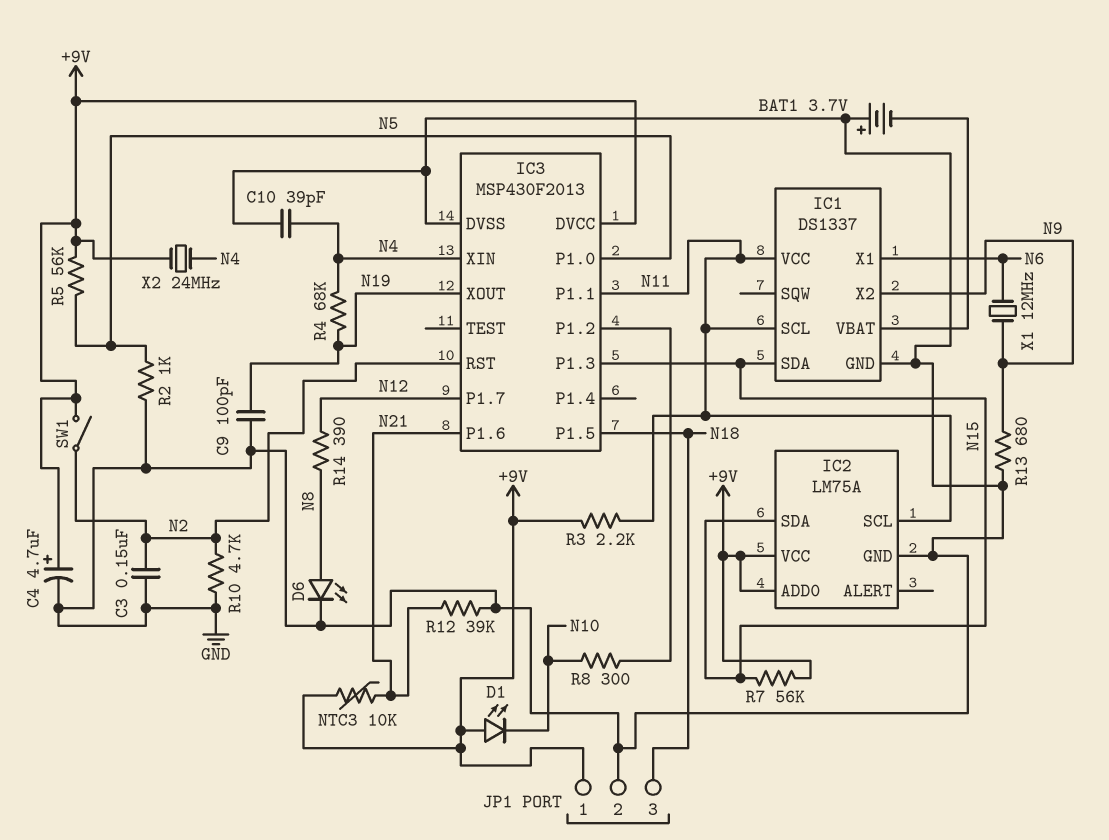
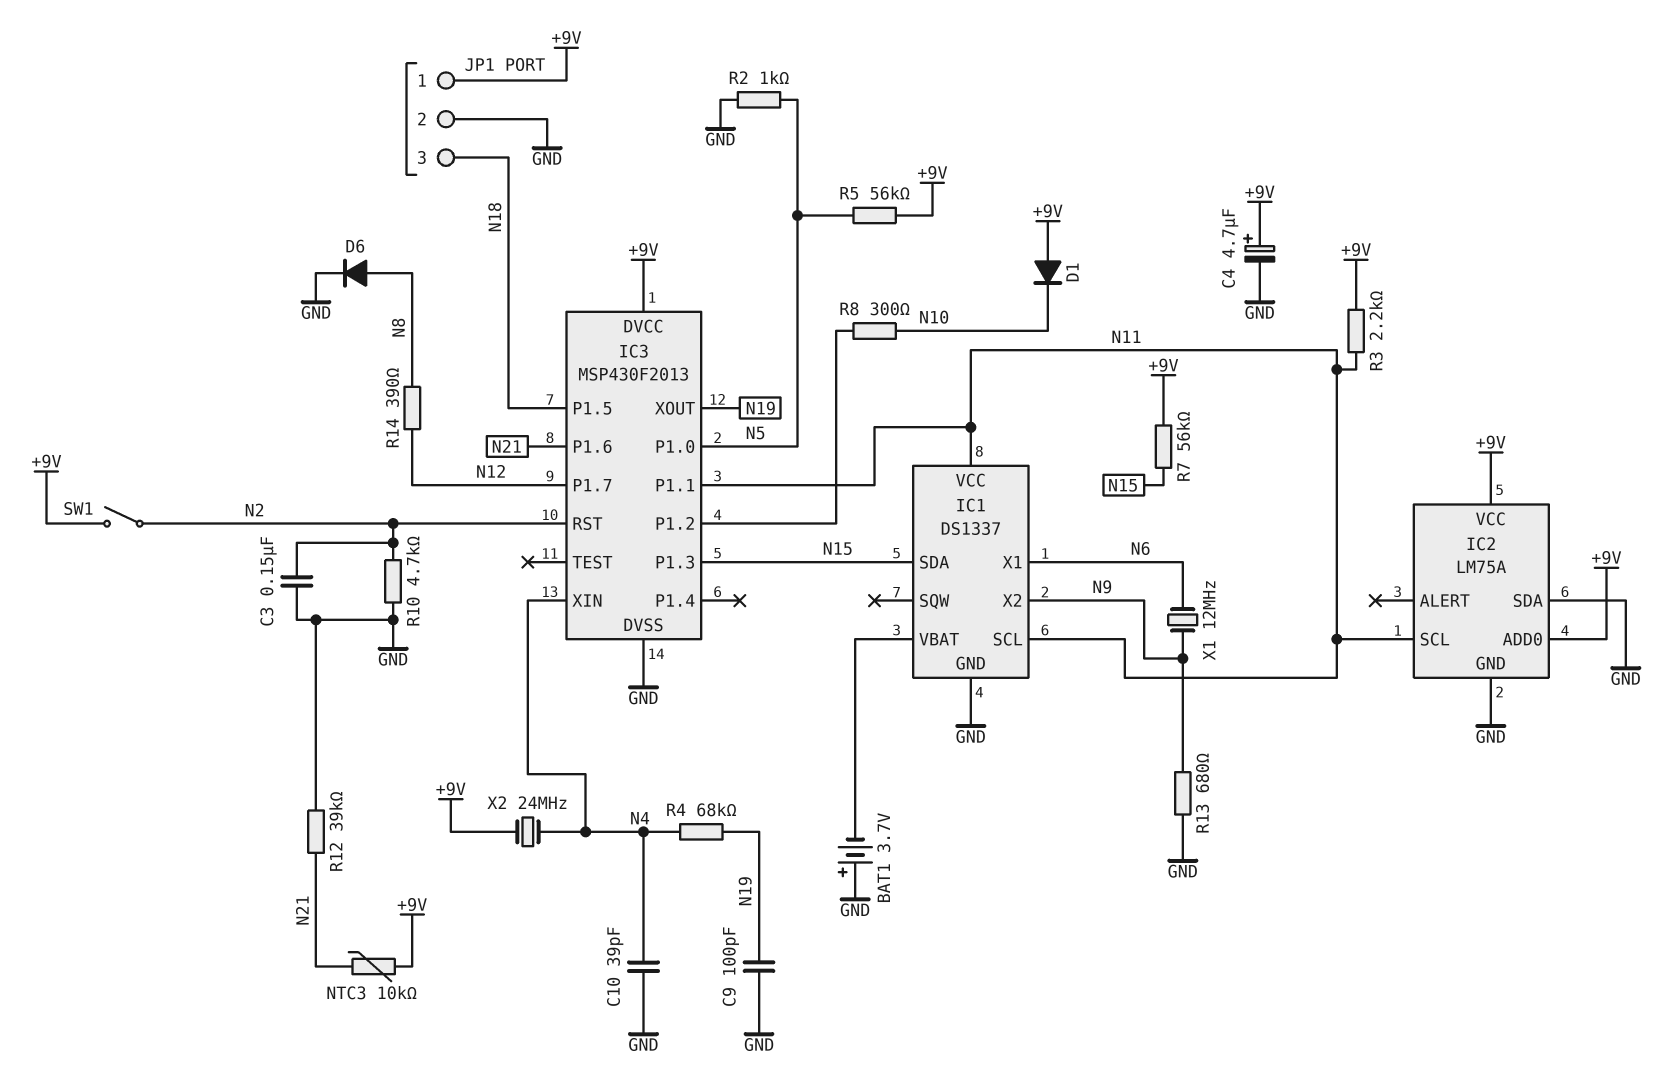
D1: LED (A +9V, K N10) -> diode (A +9V, K N10)
D6: LED (A N8, K GND) -> diode (A N8, K GND)
IC2 pin SDA: N15 -> GND

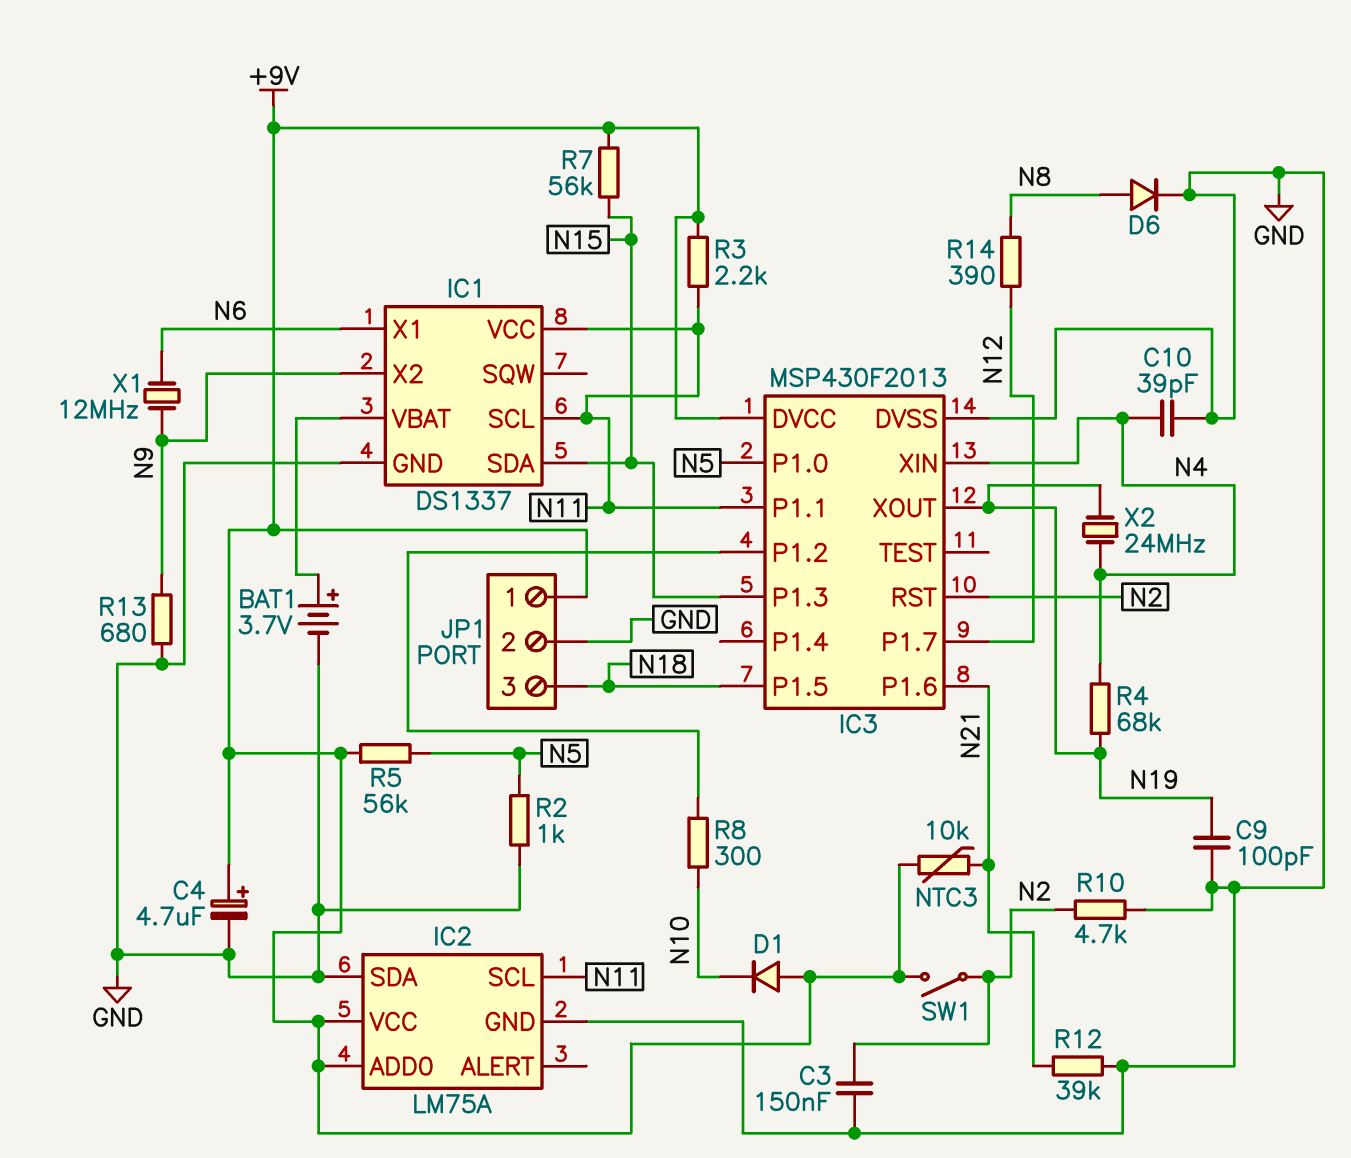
BAT1: 3.7V (plus GND, minus IC1/VBAT) -> 3.7V (plus IC1/VBAT, minus GND)
X2: 24MHz (+9V, N4) -> 24MHz (N4, N19)

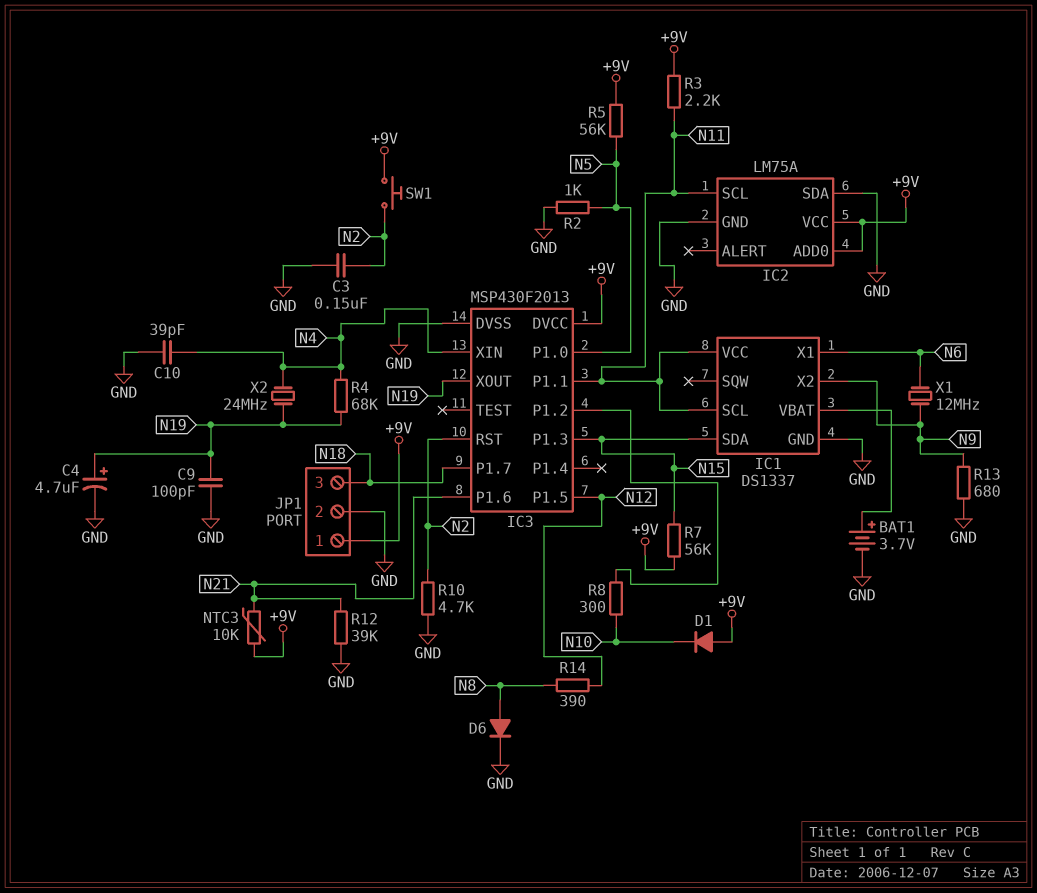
C4: 4.7uF (plus +9V, minus GND) -> 4.7uF (plus N19, minus GND)
IC3 pin P1.5: N18 -> N12
IC3 pin P1.7: N12 -> N18
SW1: switch (+9V, N2) -> button (+9V, N2)

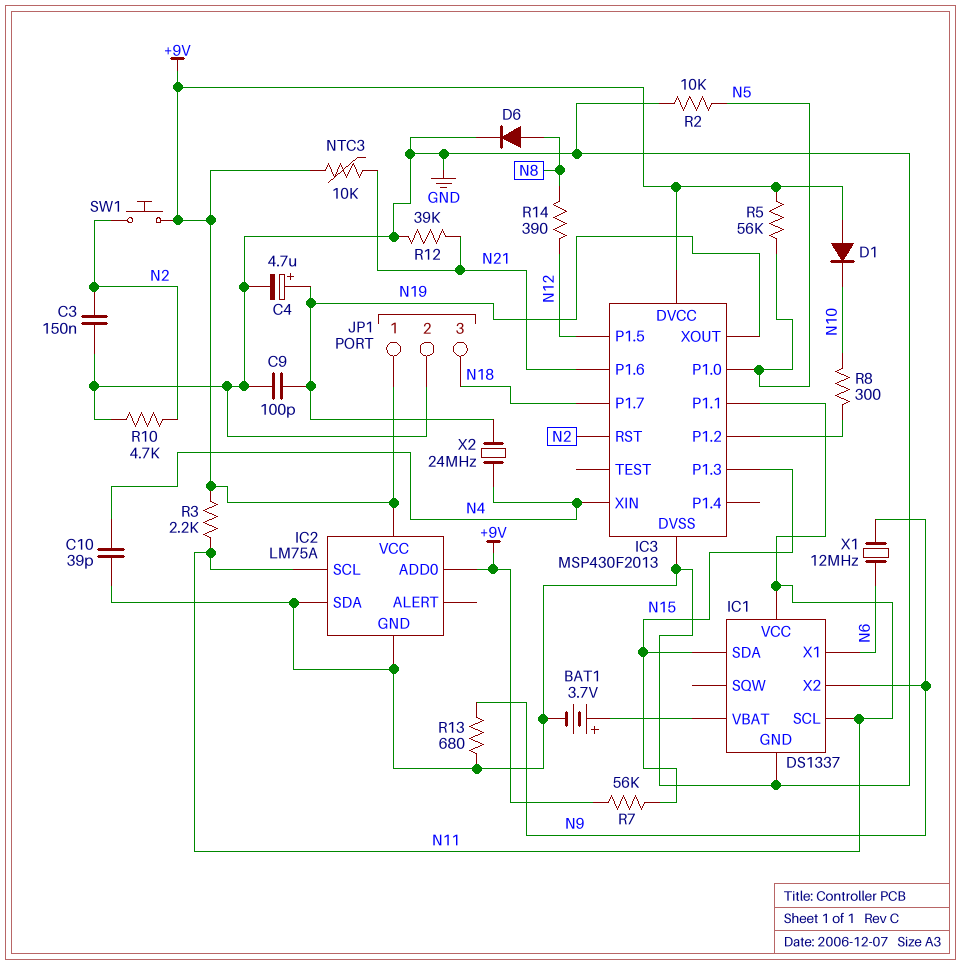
R2: 1k (GND, N5) -> 10k (GND, N5)
R4: 68k (N4, N19) -> none

